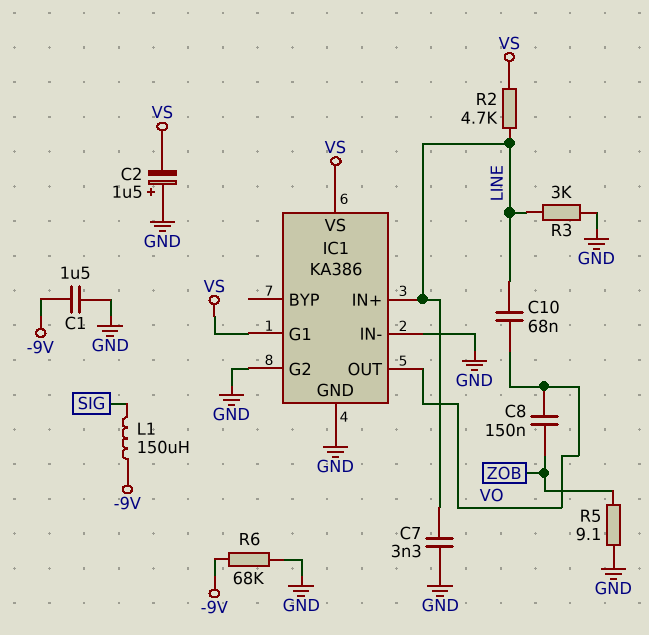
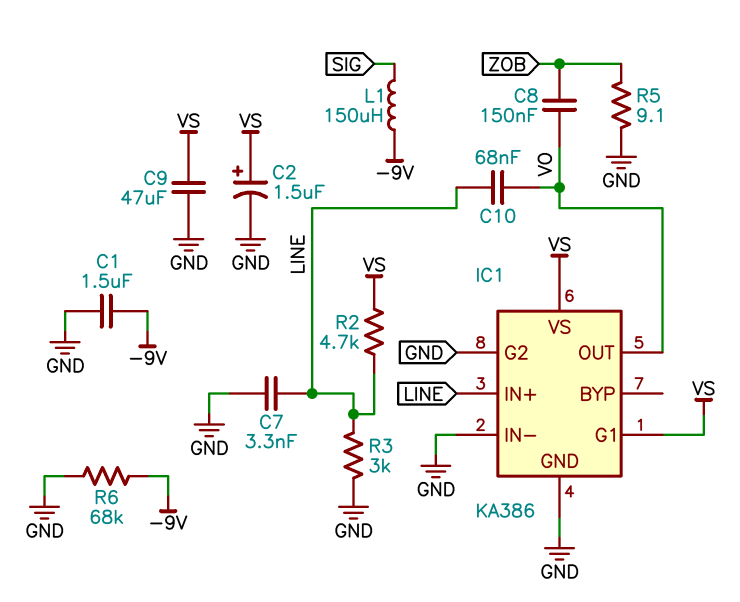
C2: 1.5uF (plus GND, minus VS) -> 1.5uF (plus VS, minus GND)
C9: none -> 47uF (GND, VS)

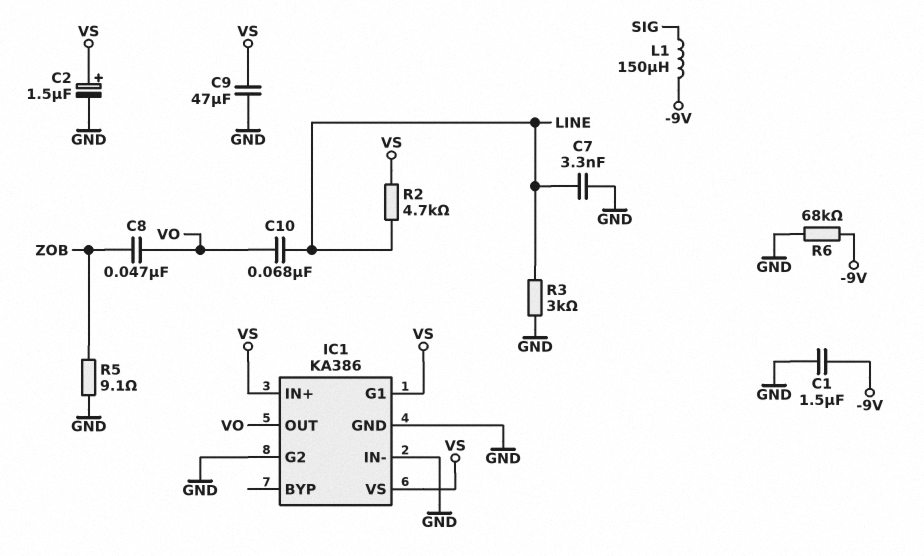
C8: 150nF (VO, ZOB) -> 47nF (VO, ZOB)
IC1 pin IN+: LINE -> VS

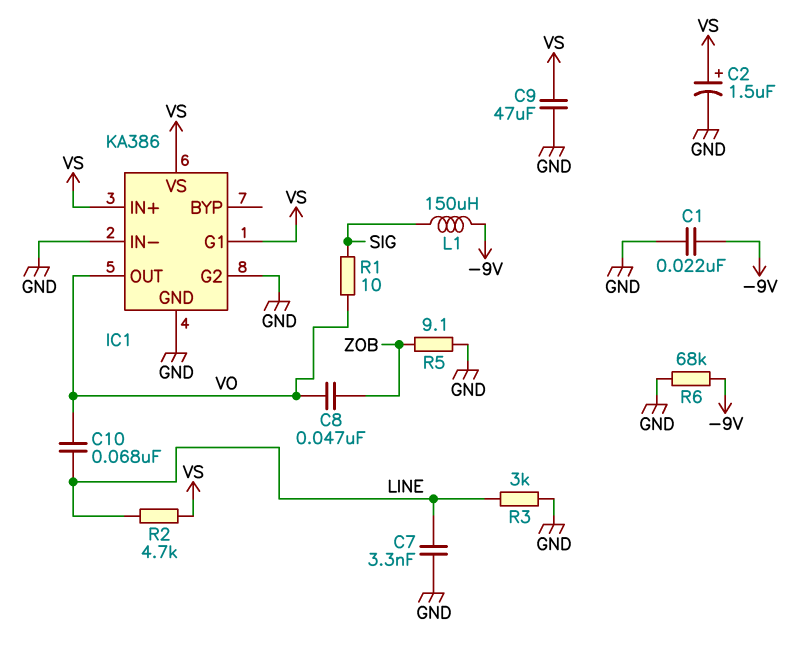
C1: 1.5uF (-9V, GND) -> 22nF (-9V, GND)
R1: none -> 10 (SIG, VO)

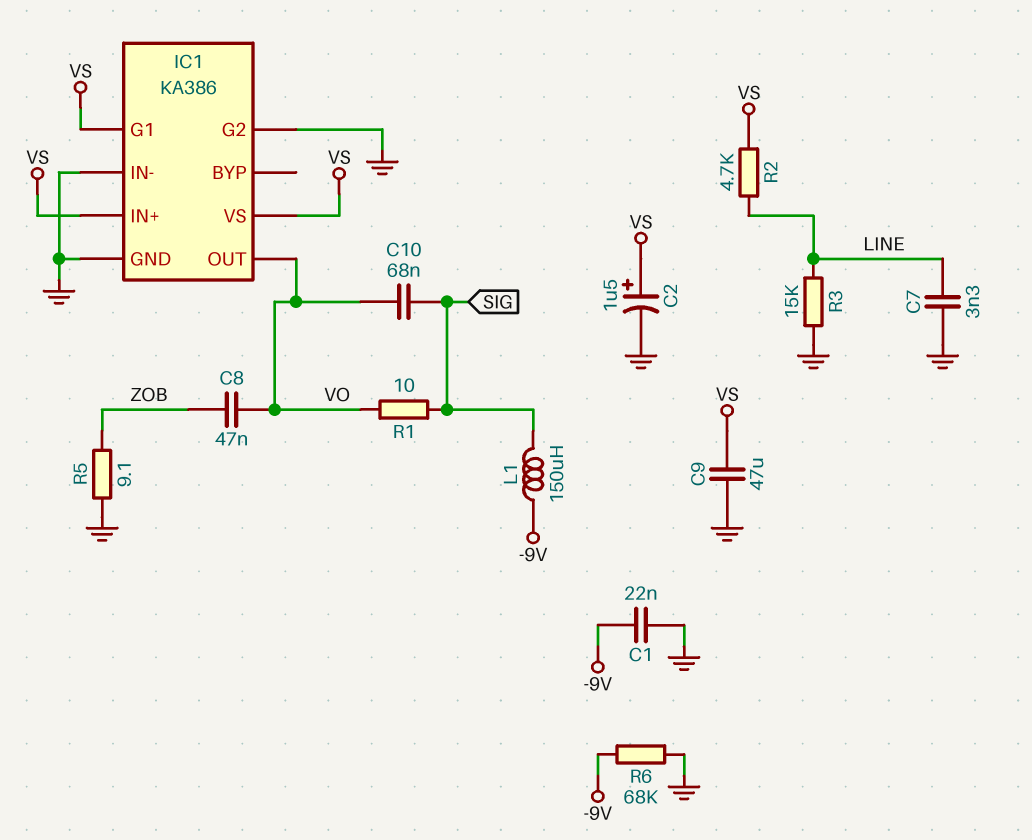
C10: 68nF (LINE, VO) -> 68nF (SIG, VO)
R3: 3k (GND, LINE) -> 15k (GND, LINE)

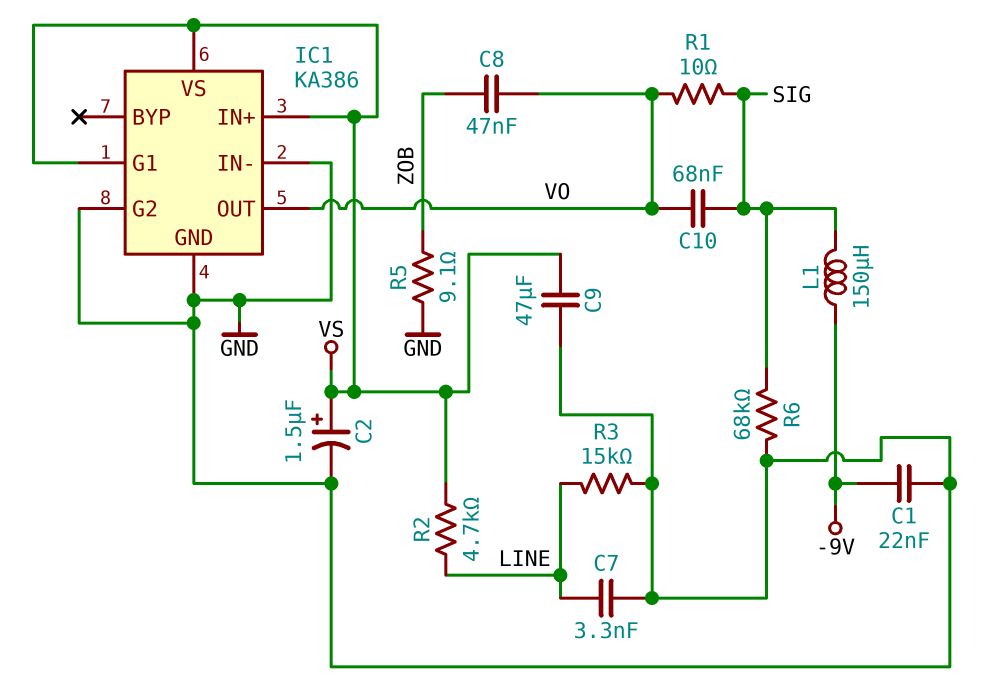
R6: 68k (-9V, GND) -> 68k (GND, SIG)

